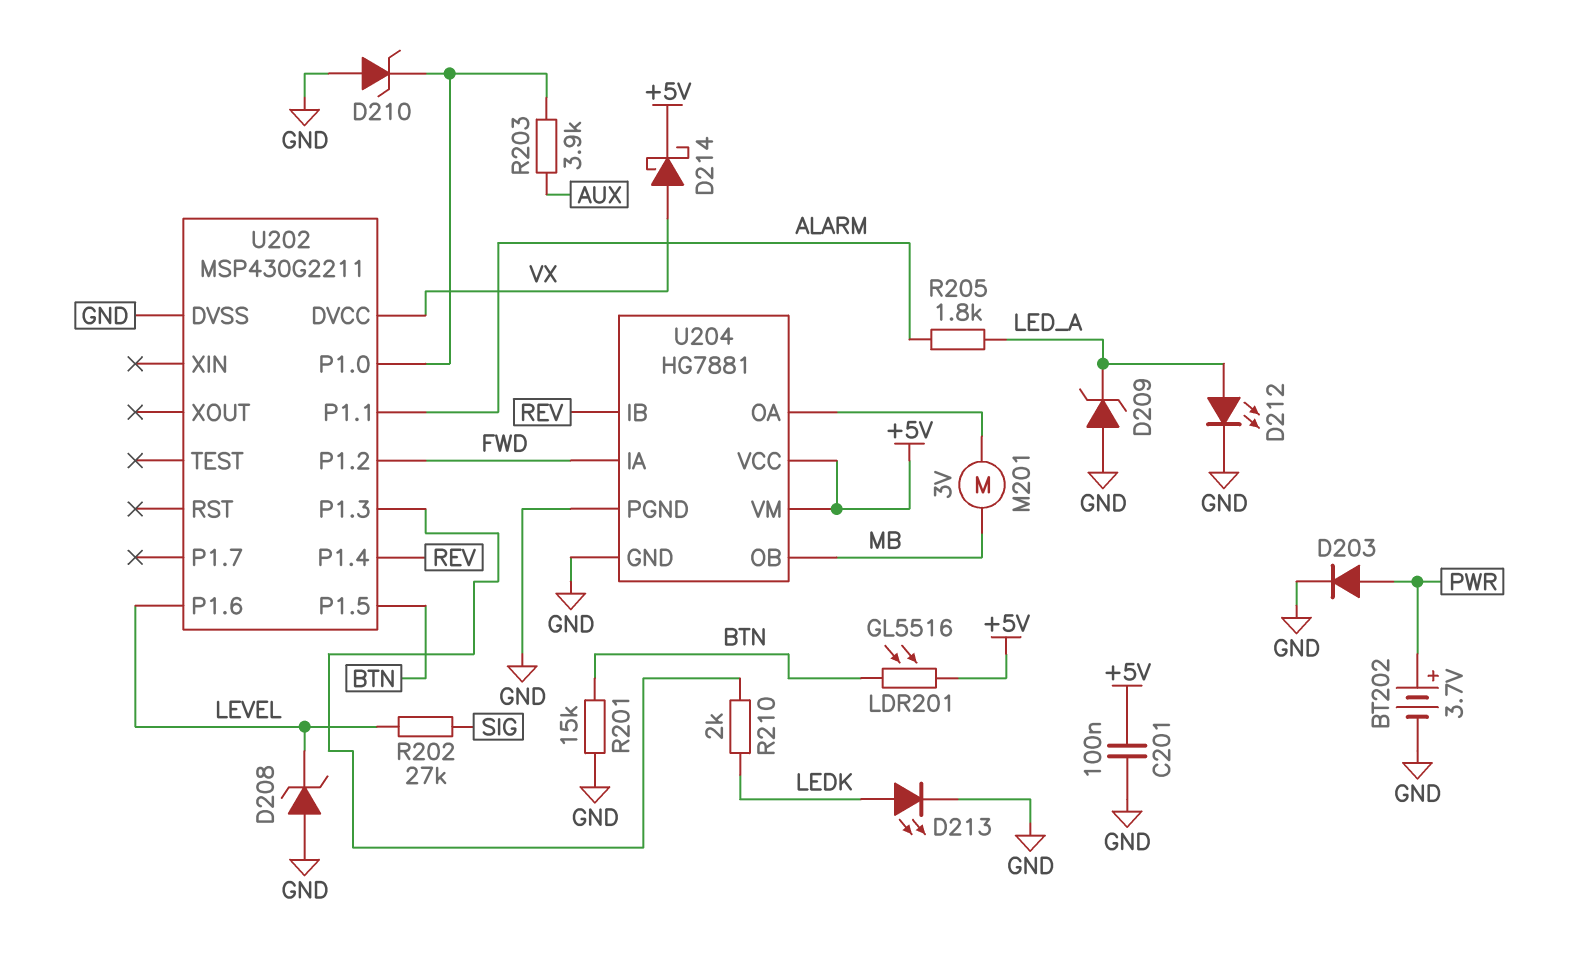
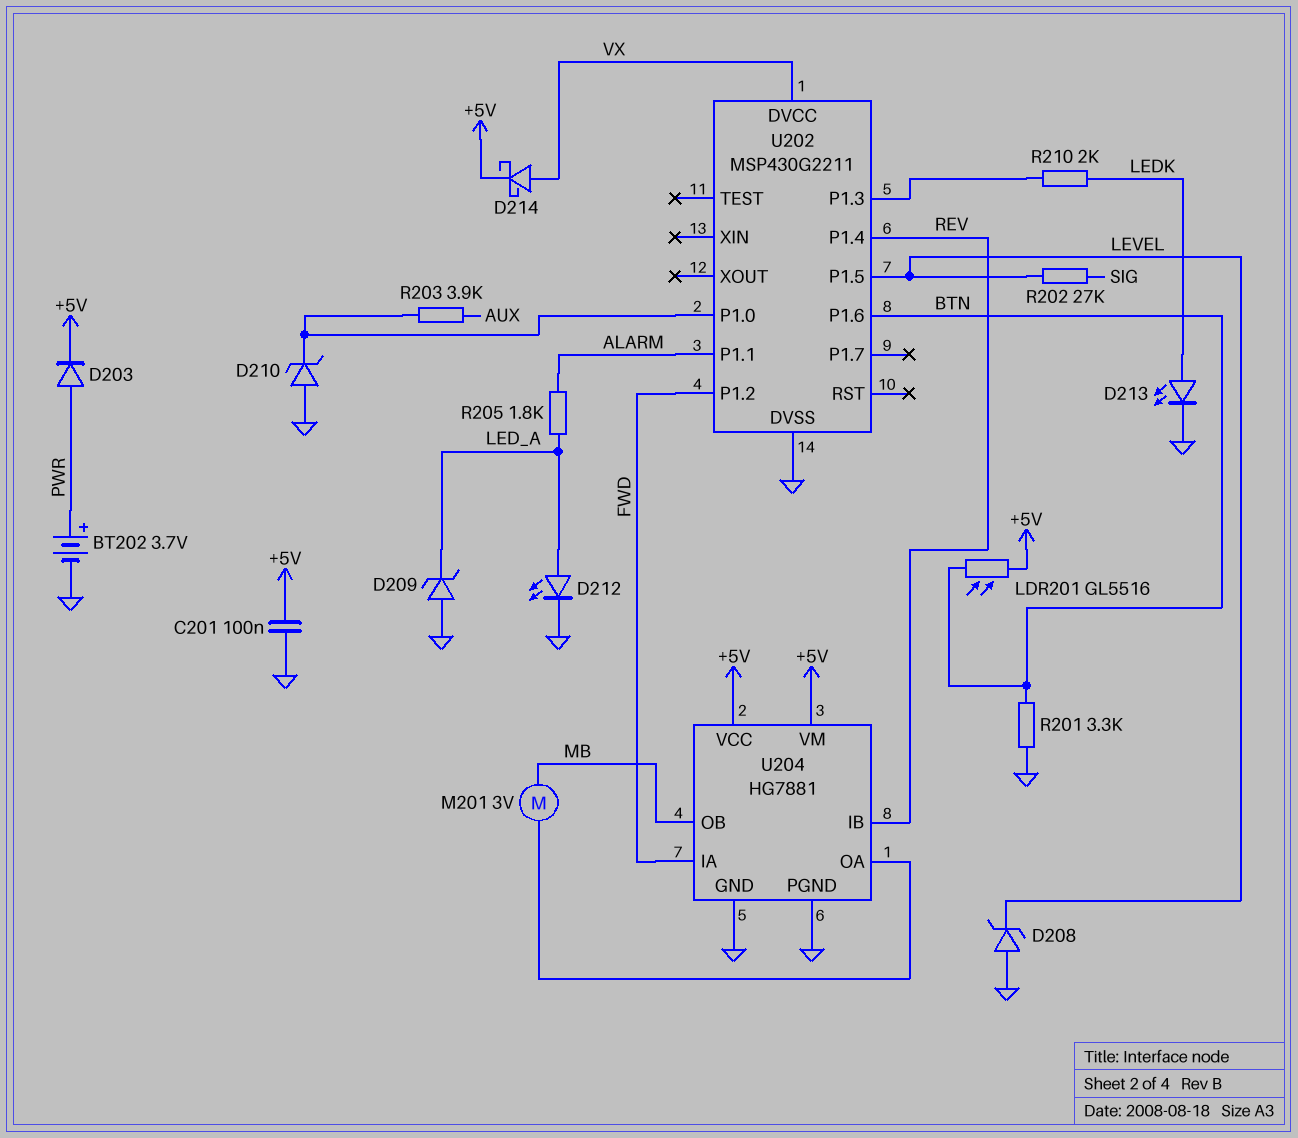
D203: diode (A PWR, K GND) -> diode (A PWR, K +5V)
R201: 15k (BTN, GND) -> 3.3k (BTN, GND)
U202 pin P1.5: BTN -> LEVEL
U202 pin P1.6: LEVEL -> BTN

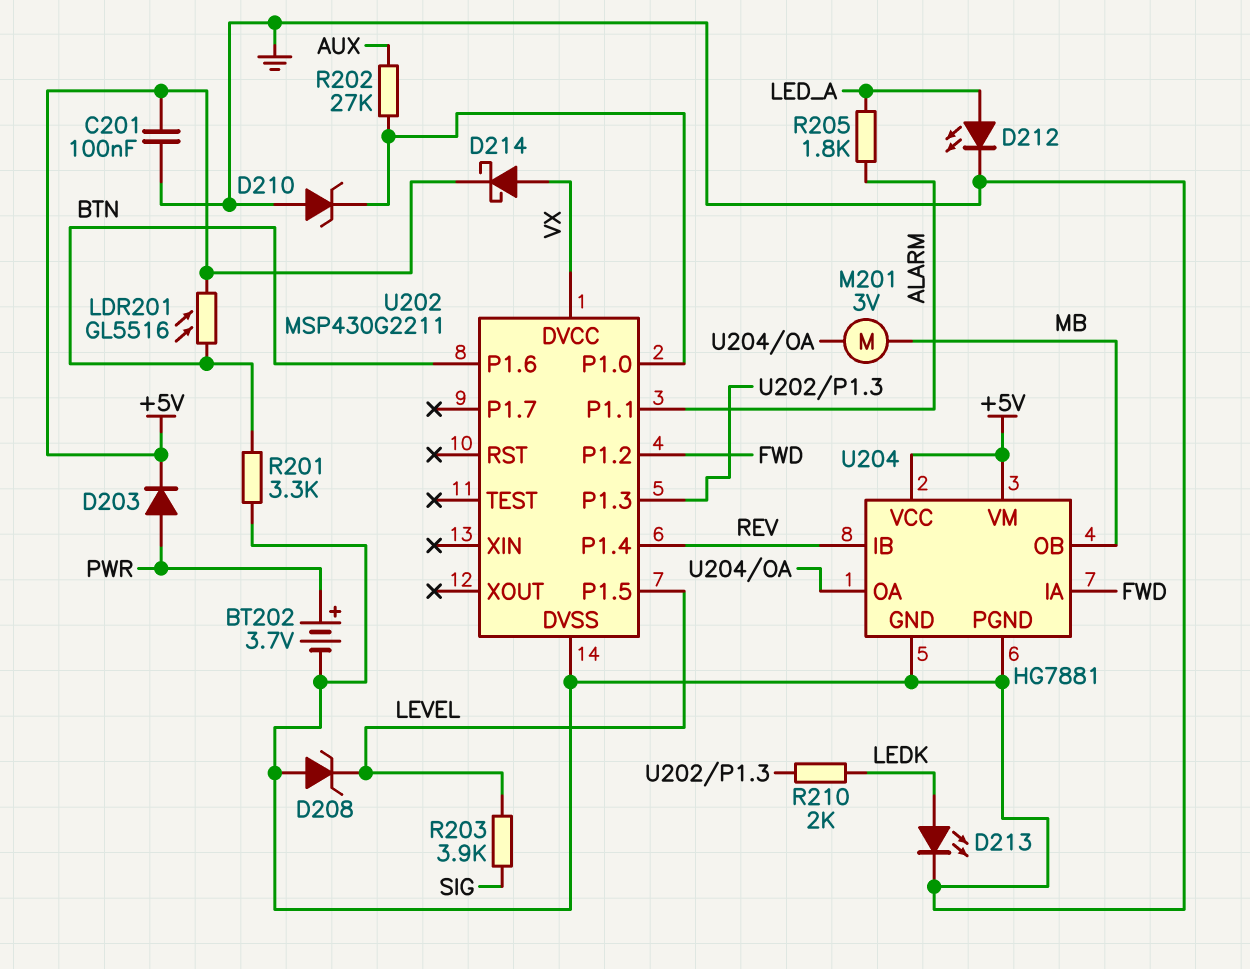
D209: zener (A GND, K LED_A) -> none
R202: 27k (LEVEL, SIG) -> 27k (AUX, U202/P1.0)
R203: 3.9k (AUX, U202/P1.0) -> 3.9k (LEVEL, SIG)

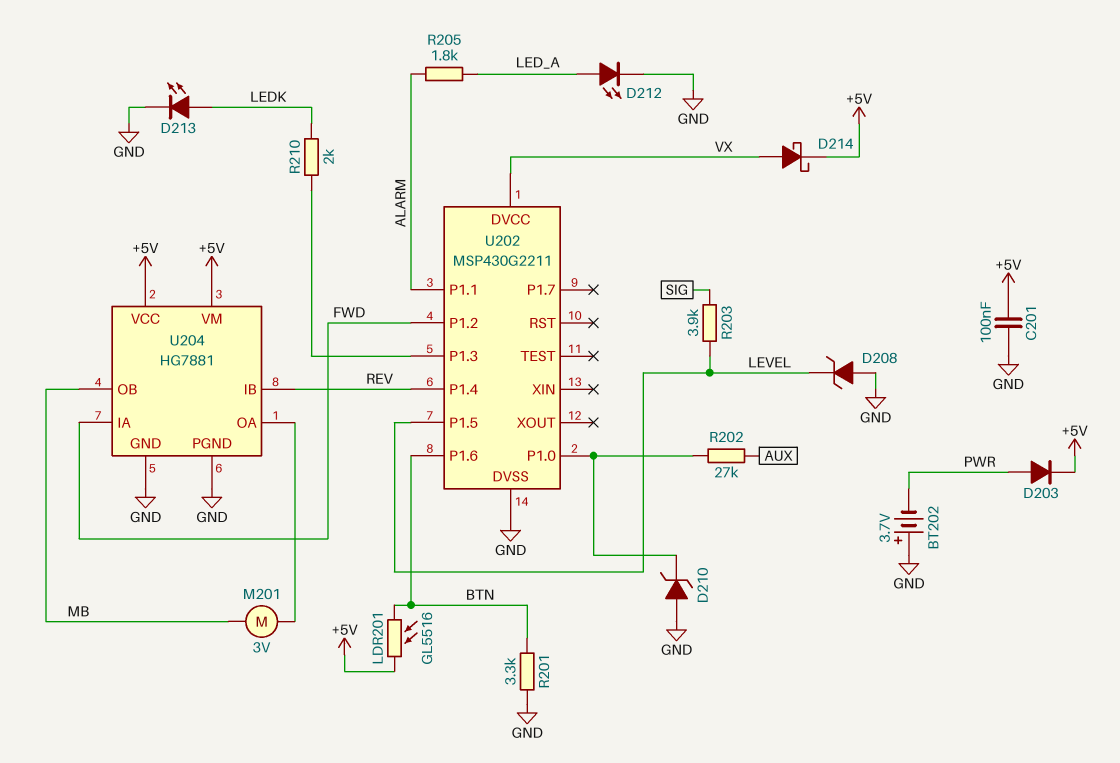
BT202: 3.7V (plus PWR, minus GND) -> 3.7V (plus GND, minus PWR)

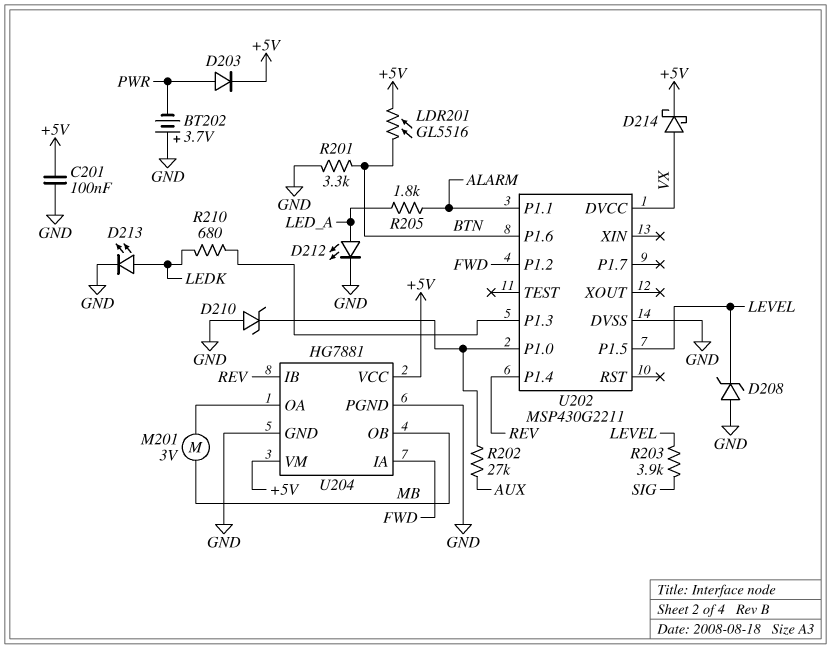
R210: 2k (LEDK, U202/P1.3) -> 680 (LEDK, U202/P1.3)

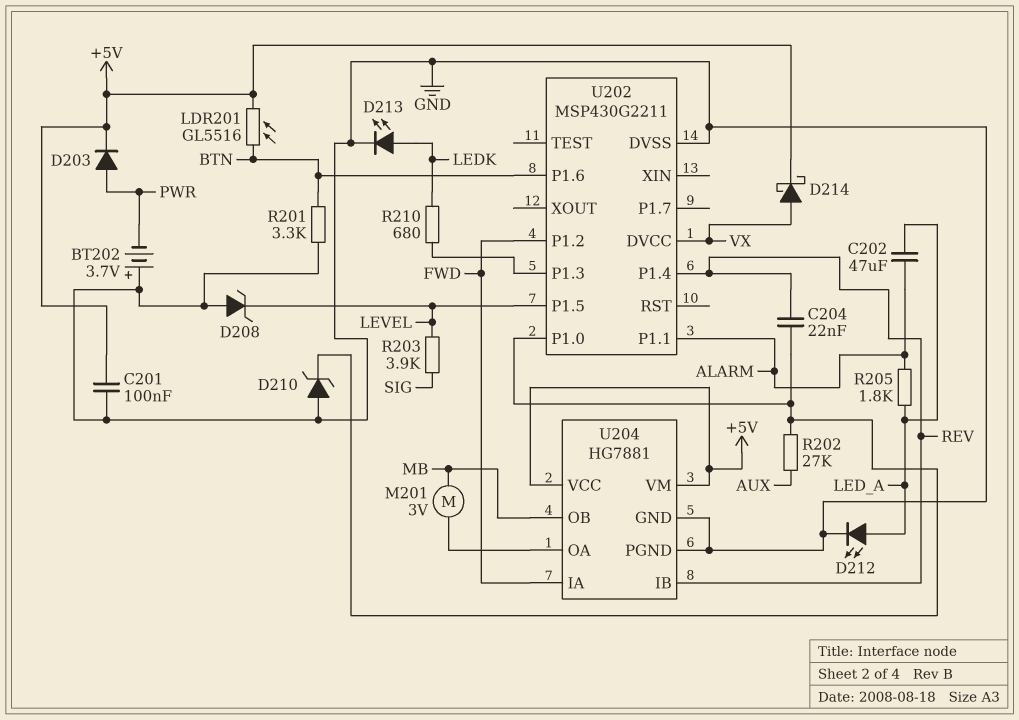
C202: none -> 47uF (ALARM, LED_A)
C204: none -> 22nF (REV, U202/P1.0)

